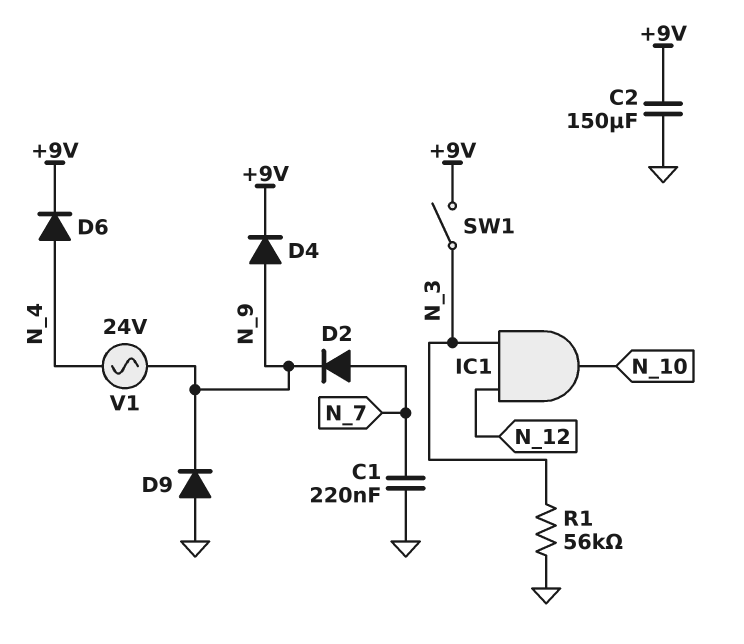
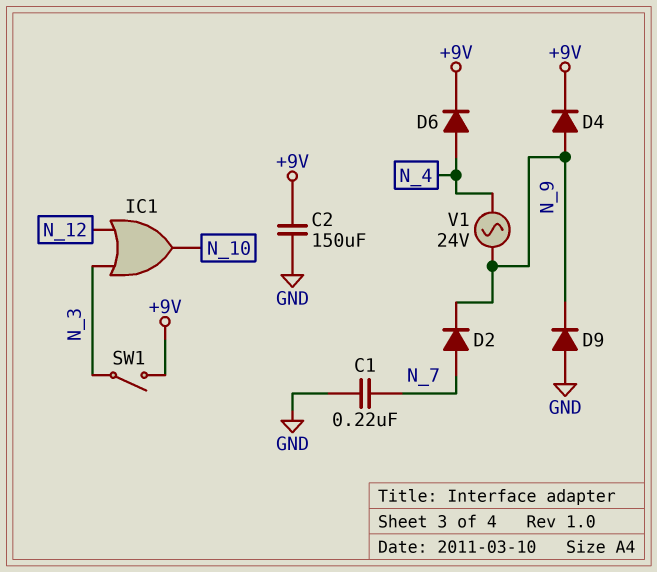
IC1: AND (in N_3, in N_12, out N_10) -> OR (in N_3, in N_12, out N_10)
R1: 56k (GND, N_3) -> none

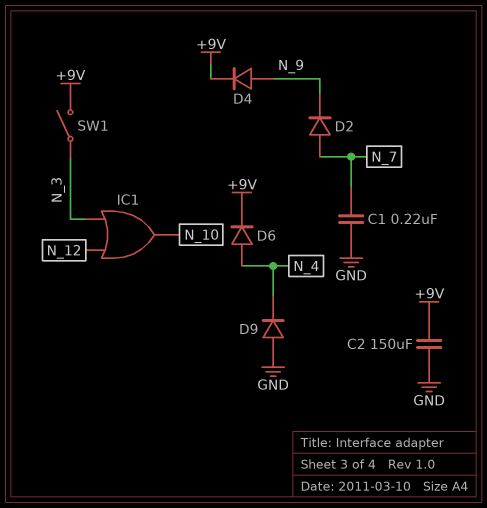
D9: diode (A GND, K N_9) -> diode (A GND, K N_4)
V1: AC 24V (N_4, N_9) -> none

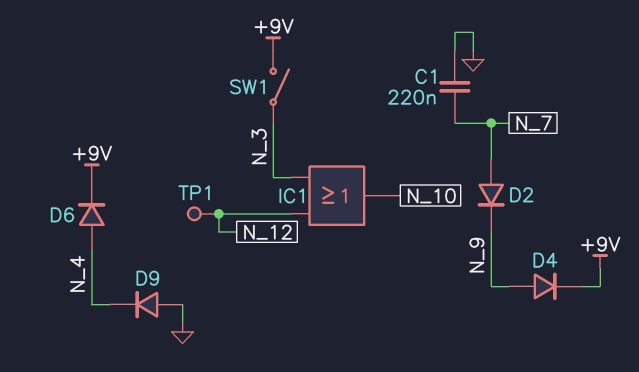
C2: 150uF (+9V, GND) -> none
TP1: none -> test point (N_12)

